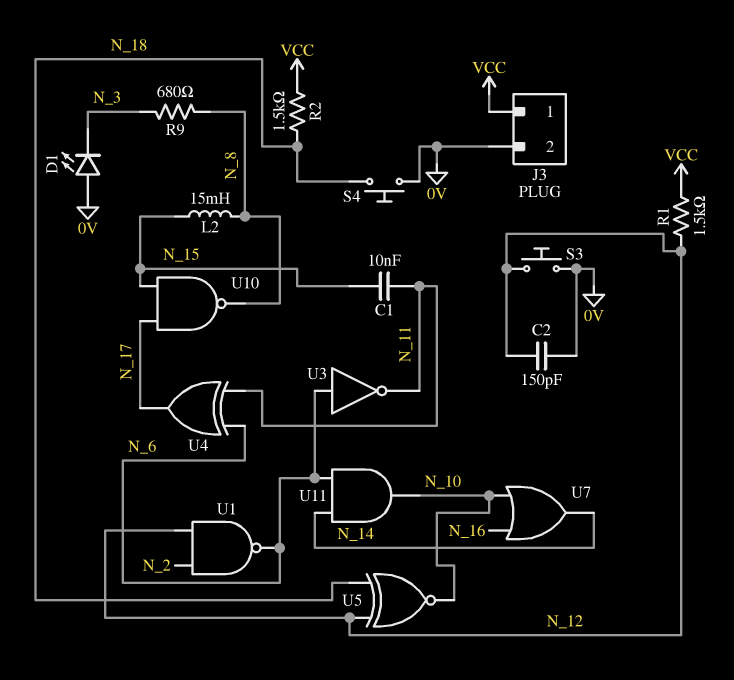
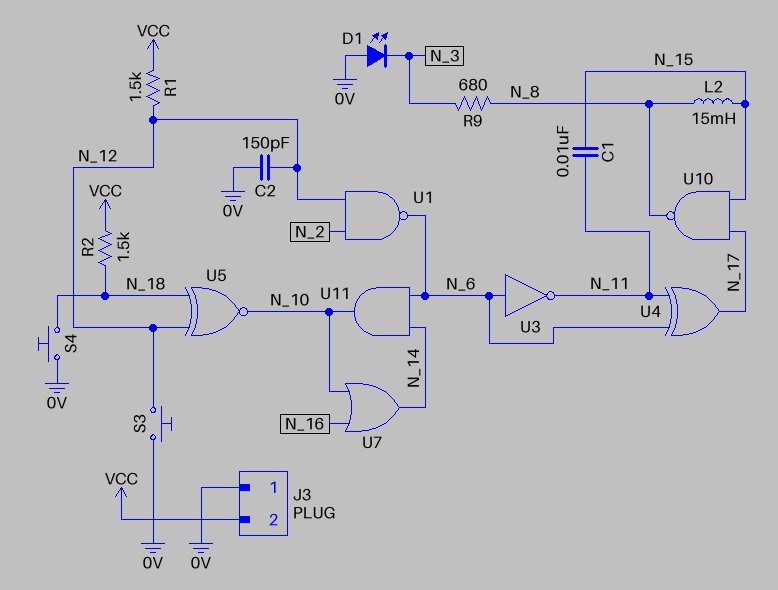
J3 pin 1: VCC -> 0V
J3 pin 2: 0V -> VCC

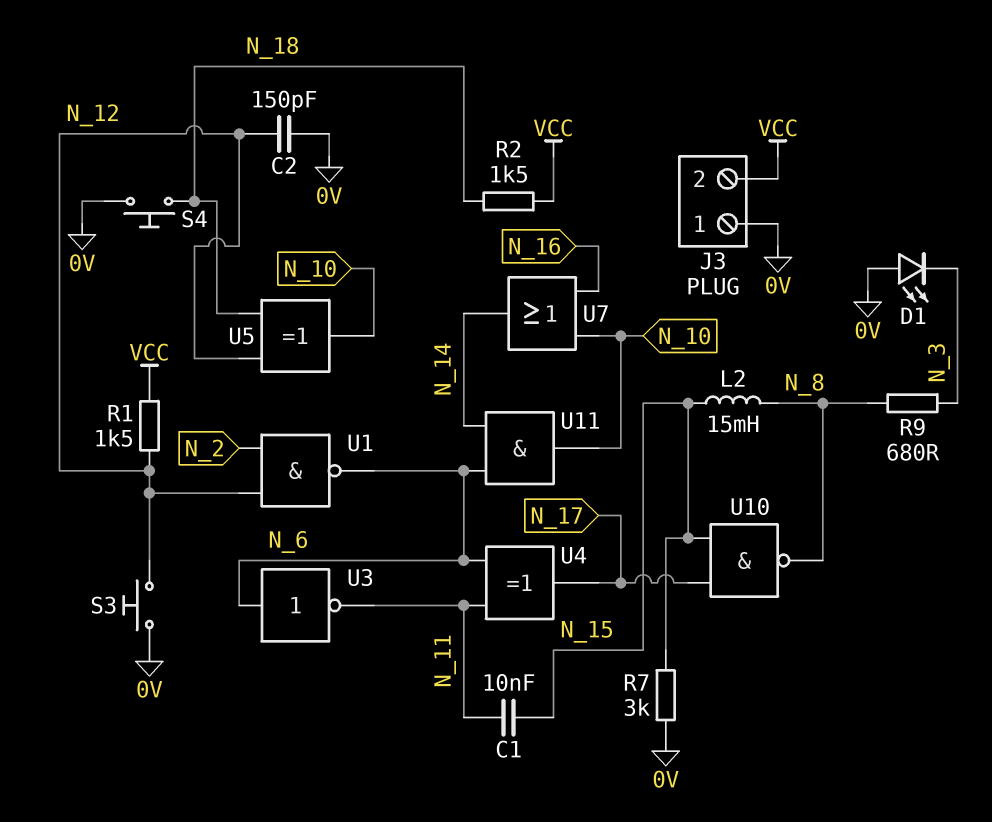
R7: none -> 3k (0V, N_15)
U5: XNOR (in N_12, in N_18, out N_10) -> XOR (in N_12, in N_18, out N_10)

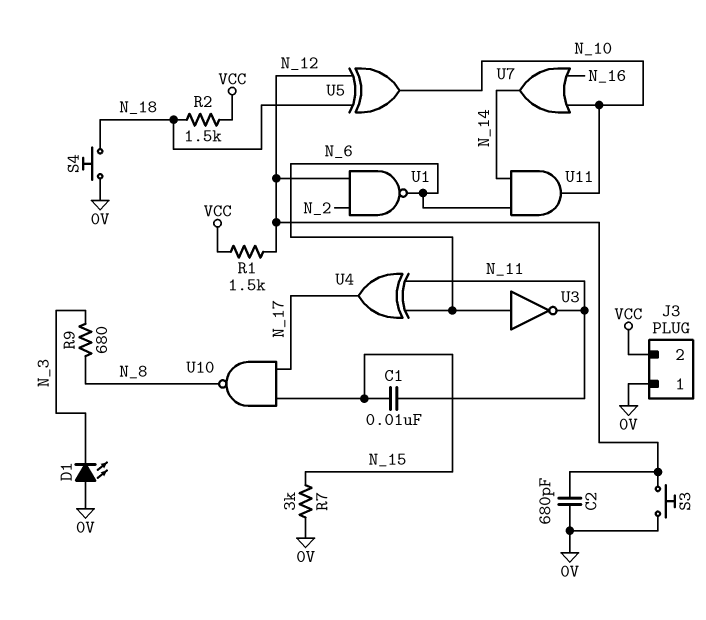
C2: 150pF (0V, N_12) -> 680pF (0V, N_12)
L2: 15mH (N_8, N_15) -> none

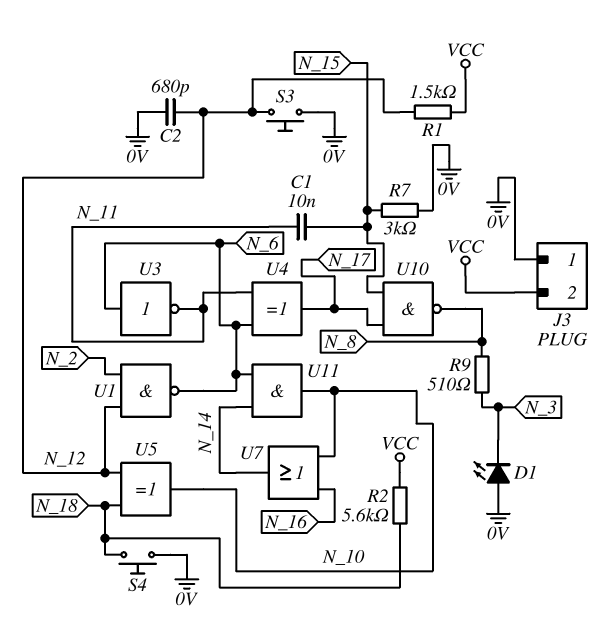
R2: 1.5k (N_18, VCC) -> 5.6k (N_18, VCC)
R9: 680 (N_3, N_8) -> 510 (N_3, N_8)

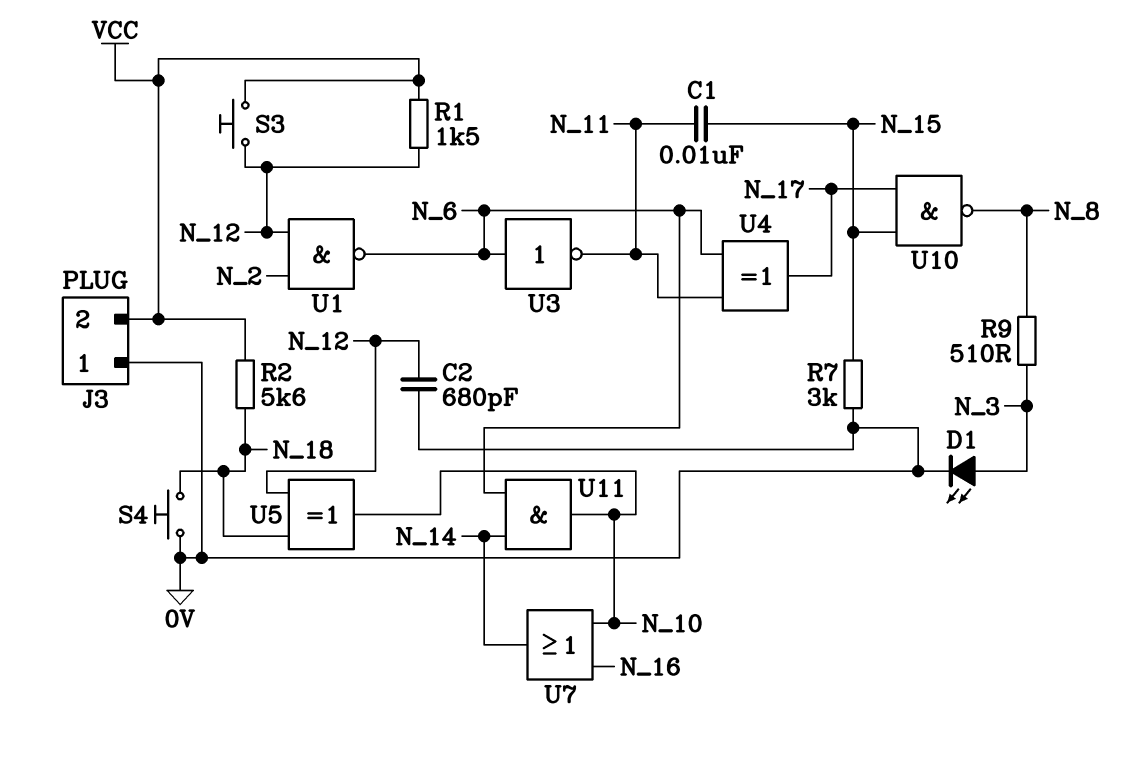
D1: LED (A 0V, K N_3) -> LED (A N_3, K 0V)
S3: button (0V, N_12) -> button (N_12, VCC)

